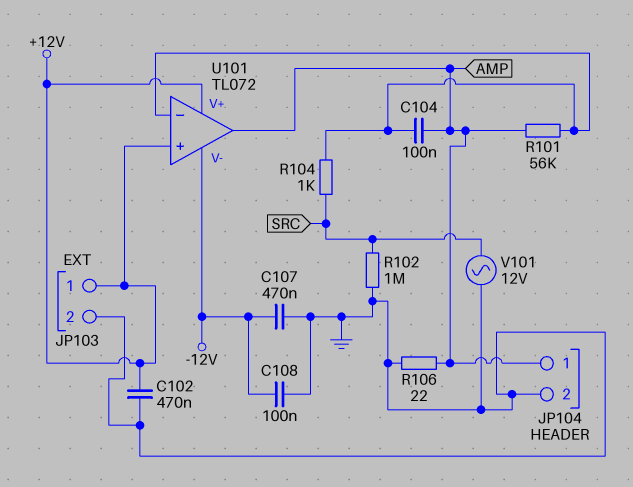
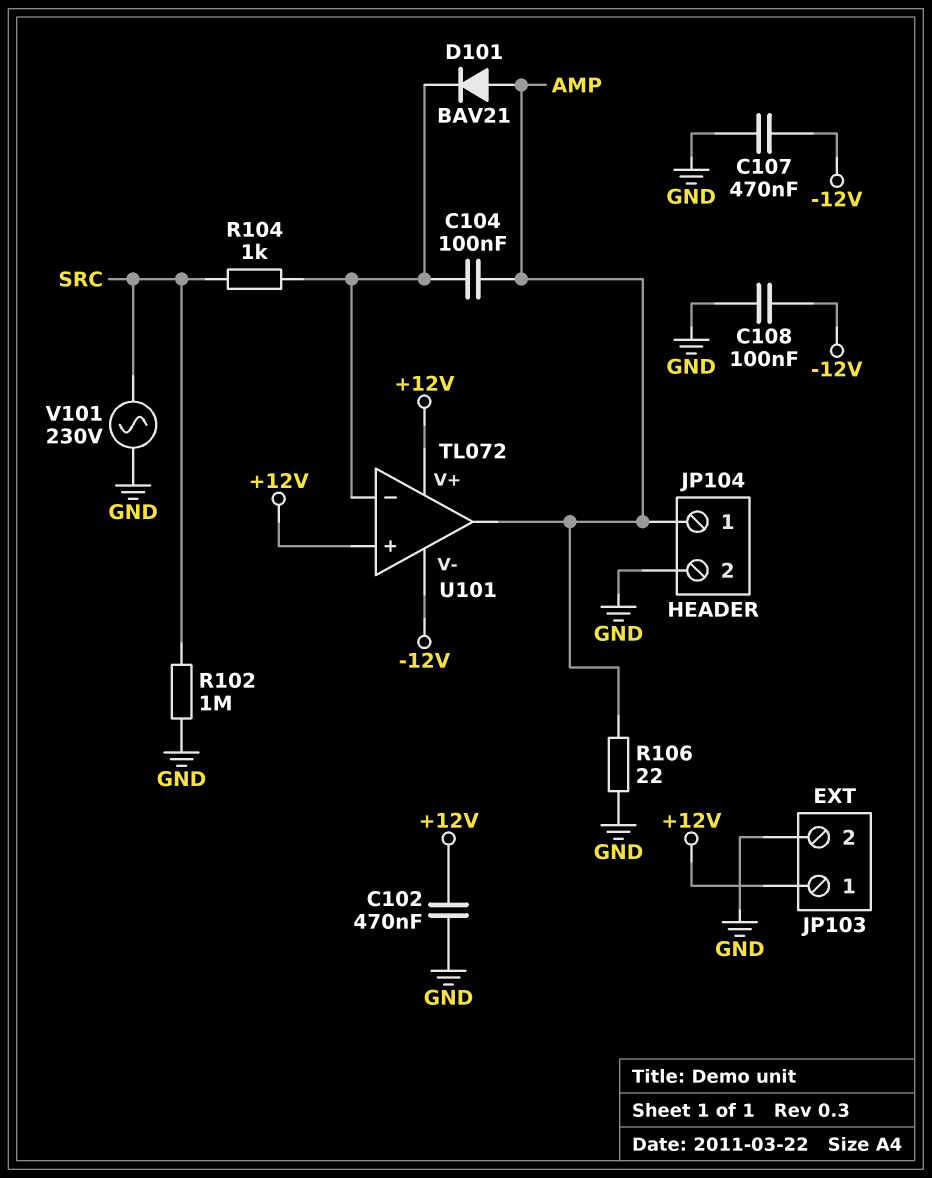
D101: none -> diode BAV21 (A AMP, K U101/in-)
R101: 56k (AMP, U101/in-) -> none
V101: AC 12V (GND, SRC) -> AC 230V (GND, SRC)

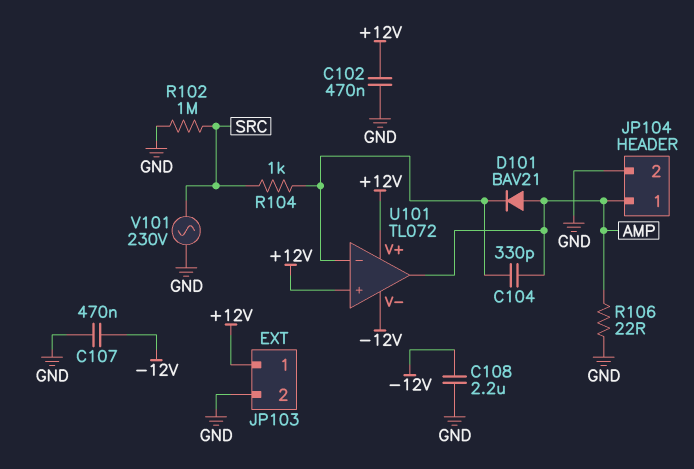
C104: 100nF (AMP, U101/in-) -> 330pF (AMP, U101/in-)
C108: 100nF (-12V, GND) -> 2.2uF (-12V, GND)

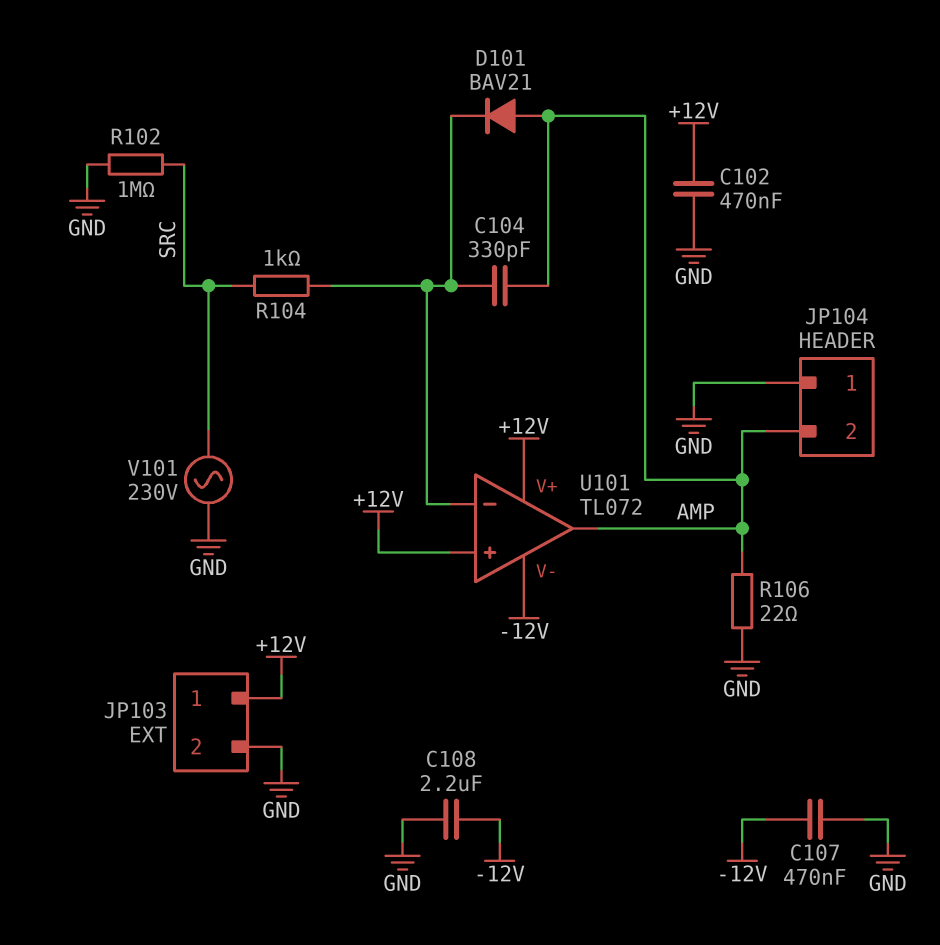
JP104 pin 1: AMP -> GND
JP104 pin 2: GND -> AMP

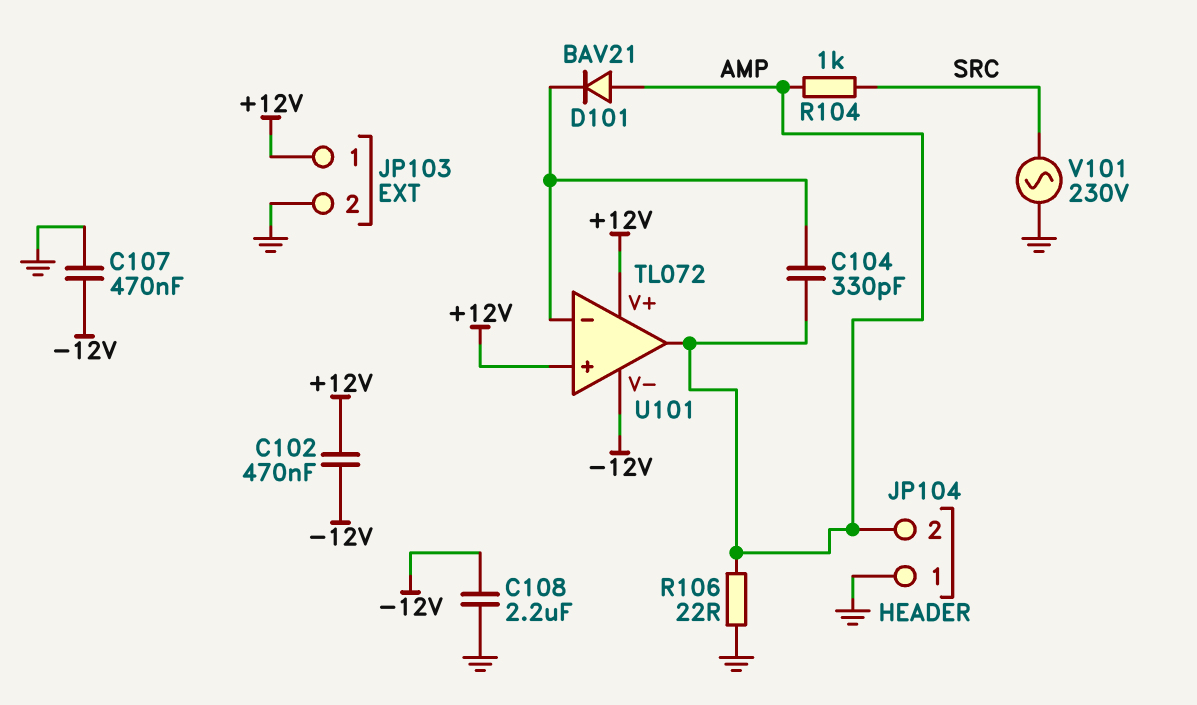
C102: 470nF (+12V, GND) -> 470nF (+12V, -12V)
R102: 1M (GND, SRC) -> none
R104: 1k (SRC, U101/in-) -> 1k (AMP, SRC)

